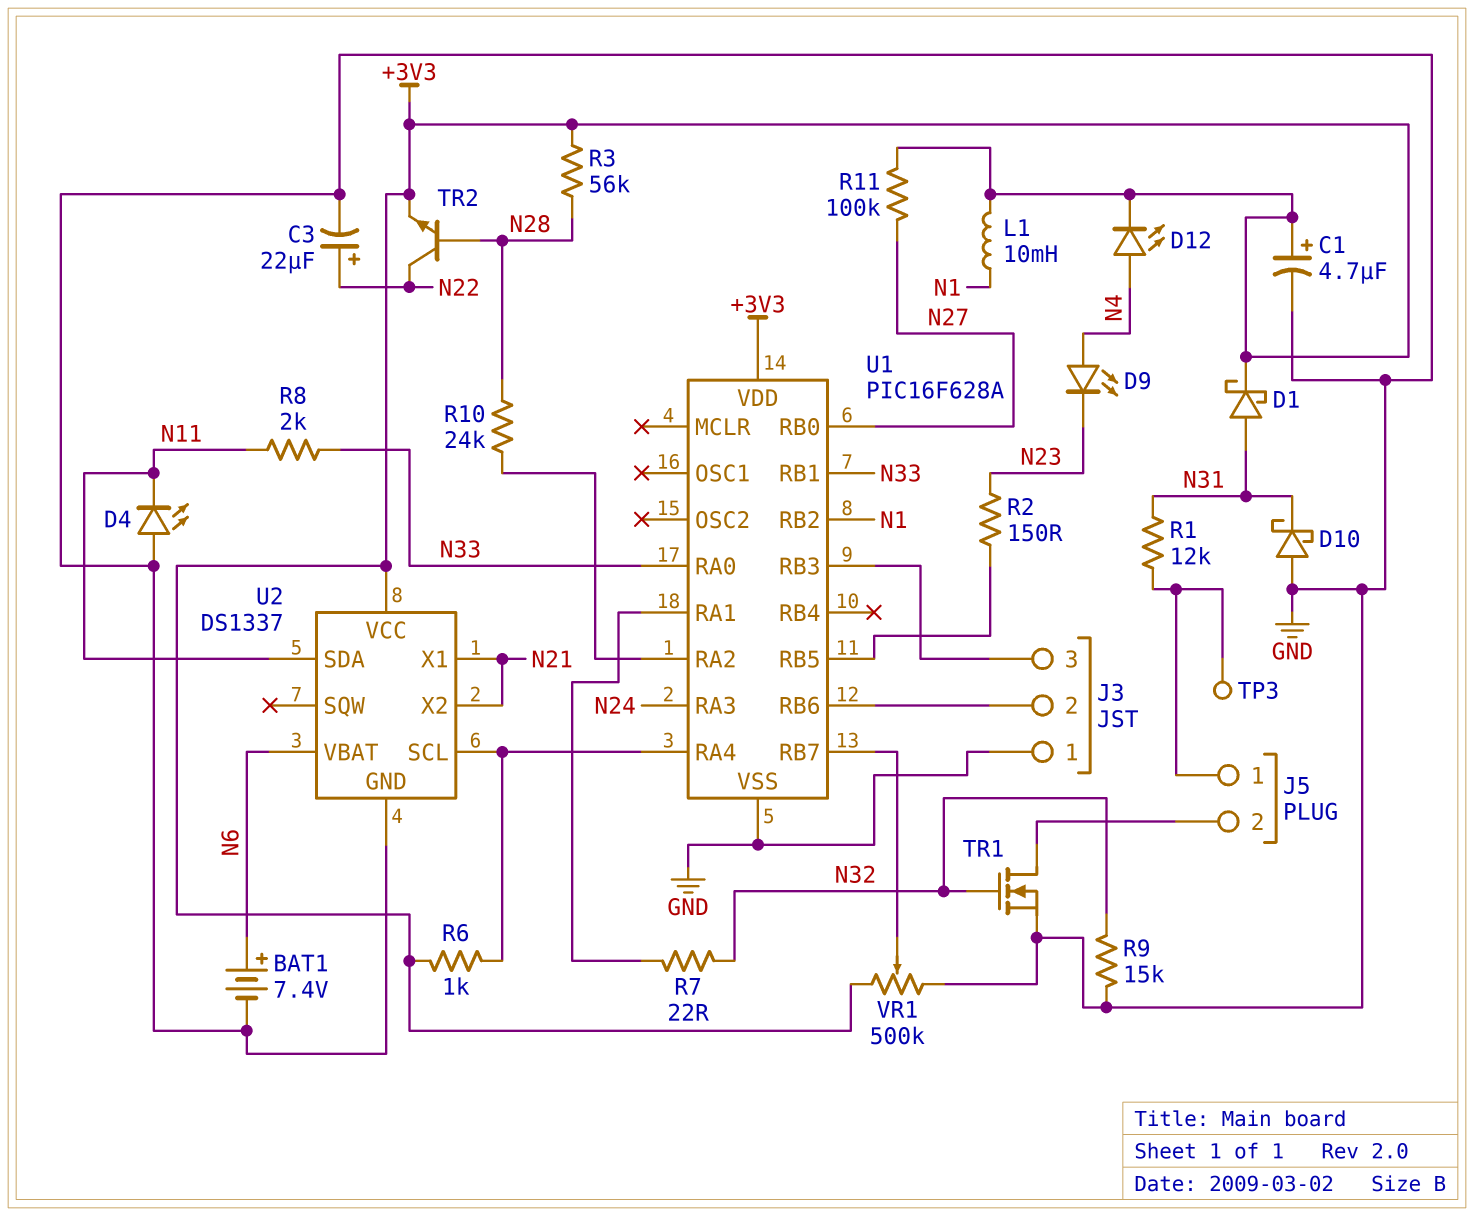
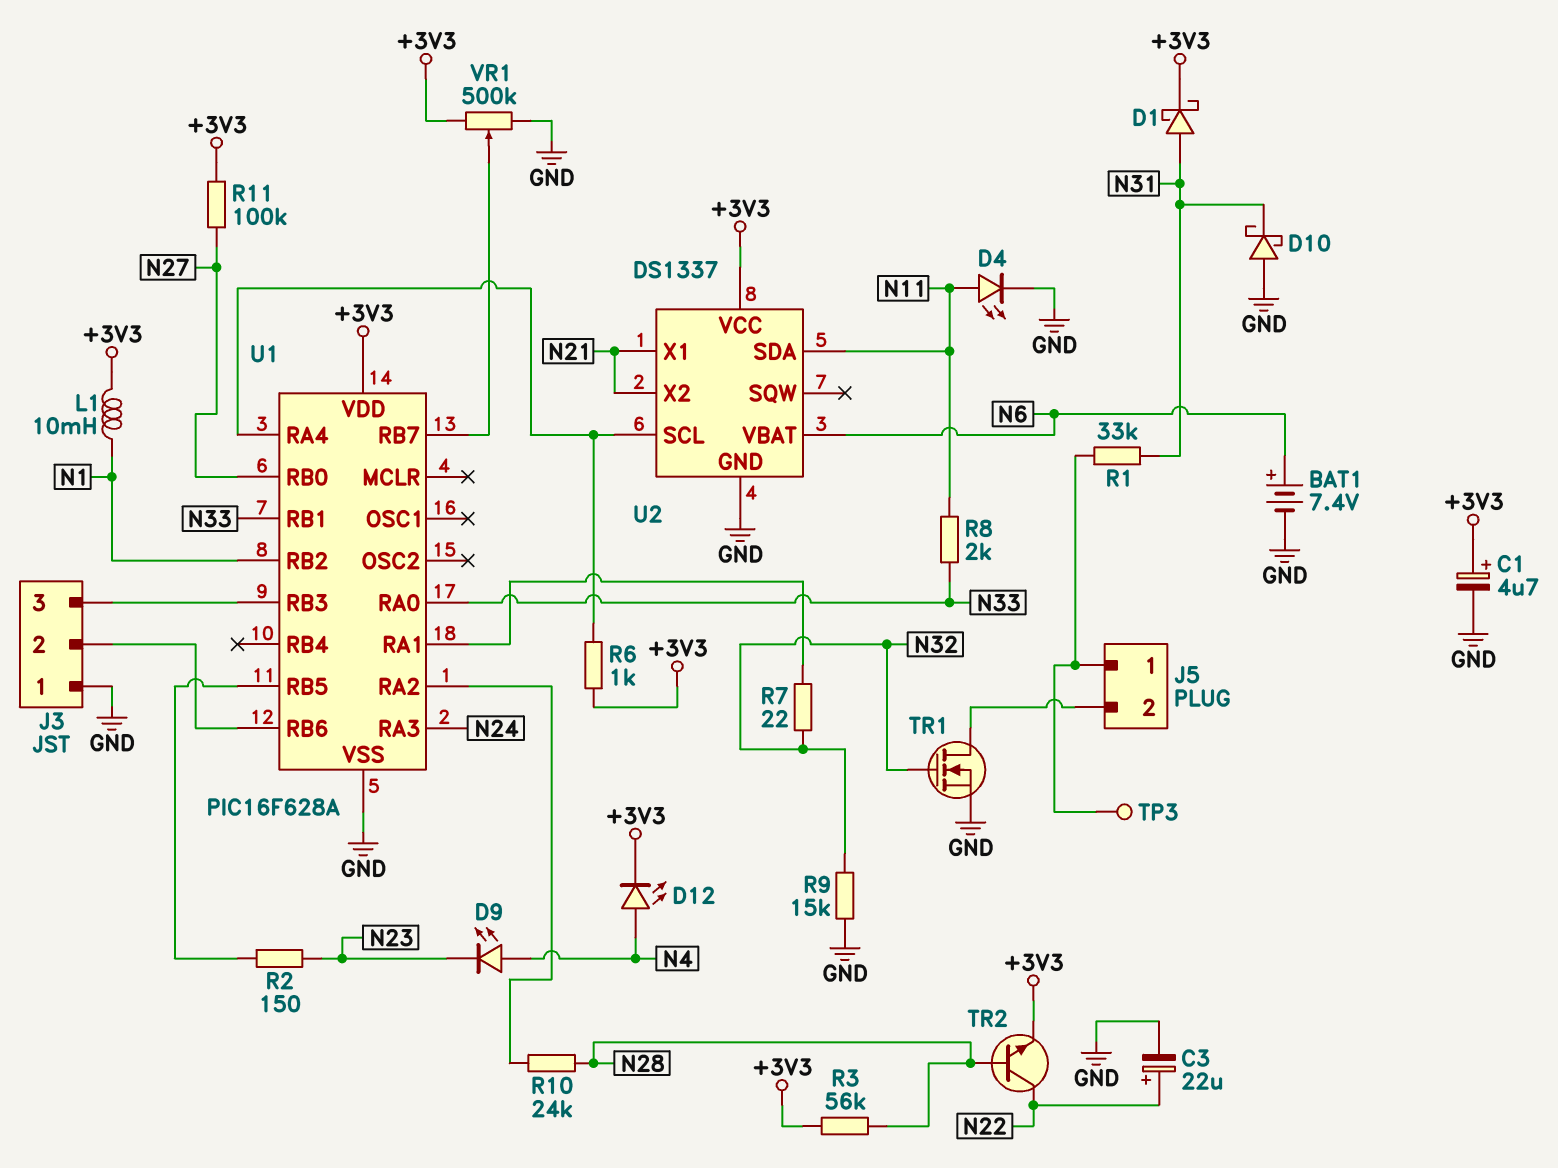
D4: LED (A GND, K N11) -> LED (A N11, K GND)
R1: 12k (J5/1, N31) -> 33k (J5/1, N31)

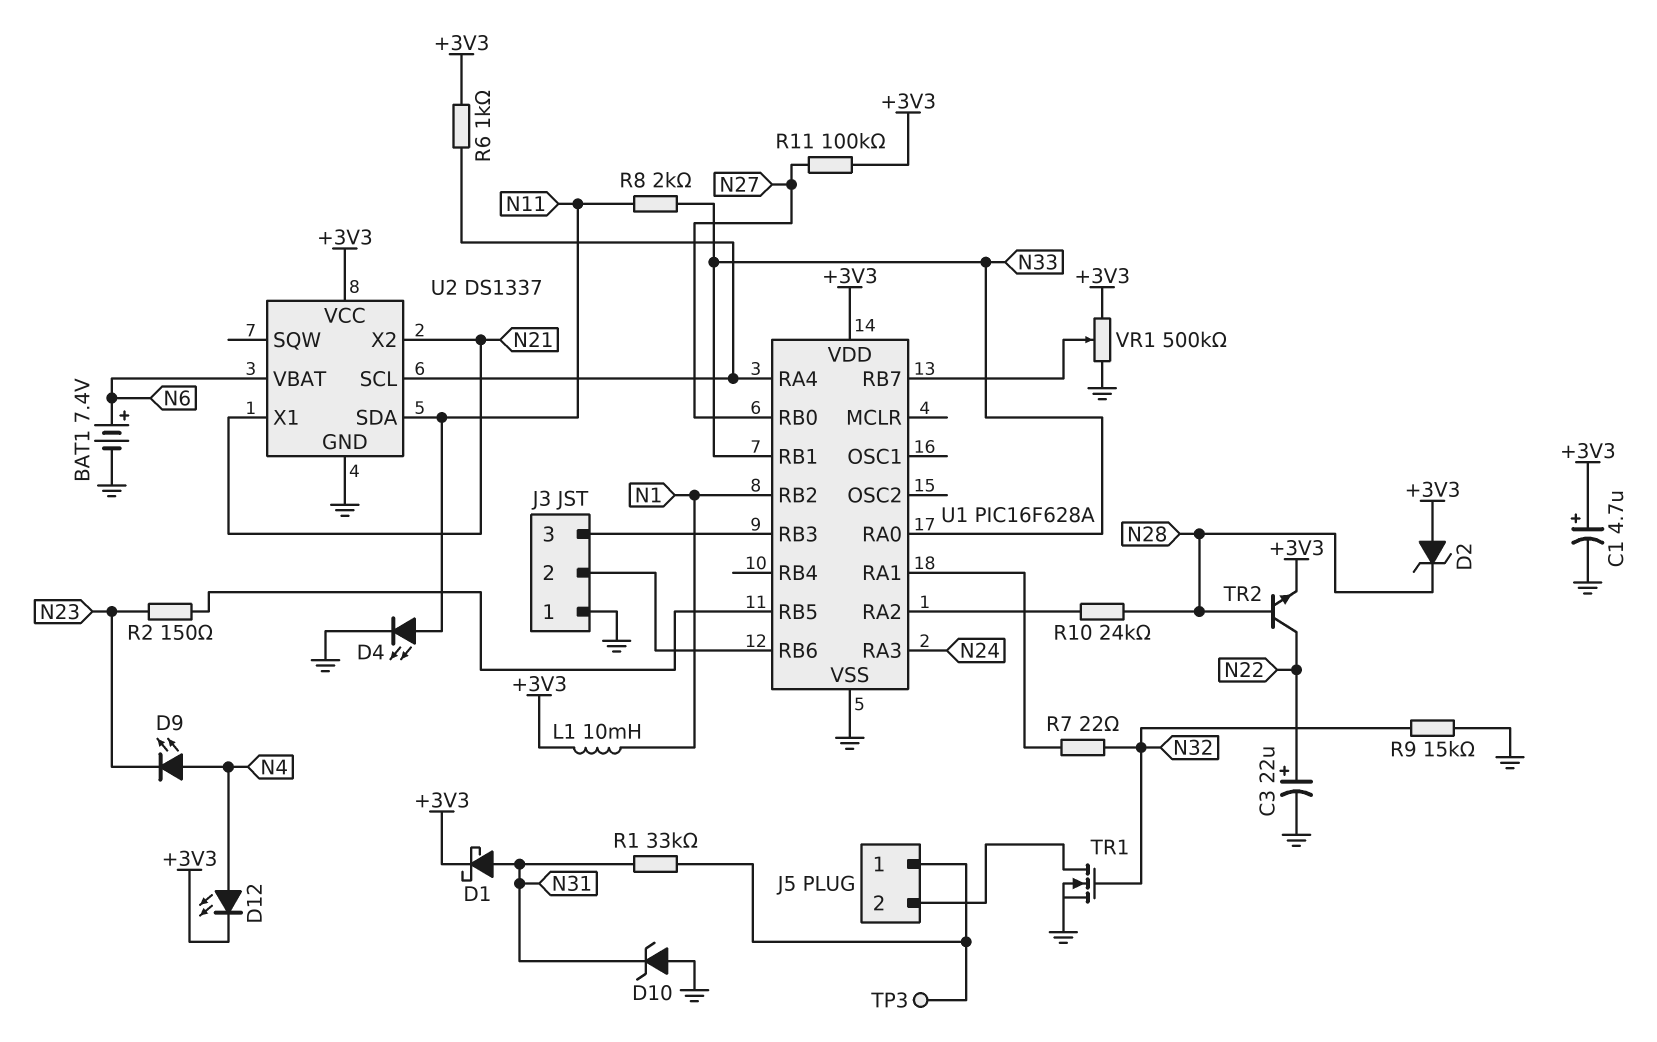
D2: none -> zener (A +3V3, K N28)
D10: schottky (A GND, K N31) -> zener (A GND, K N31)
R3: 56k (+3V3, N28) -> none

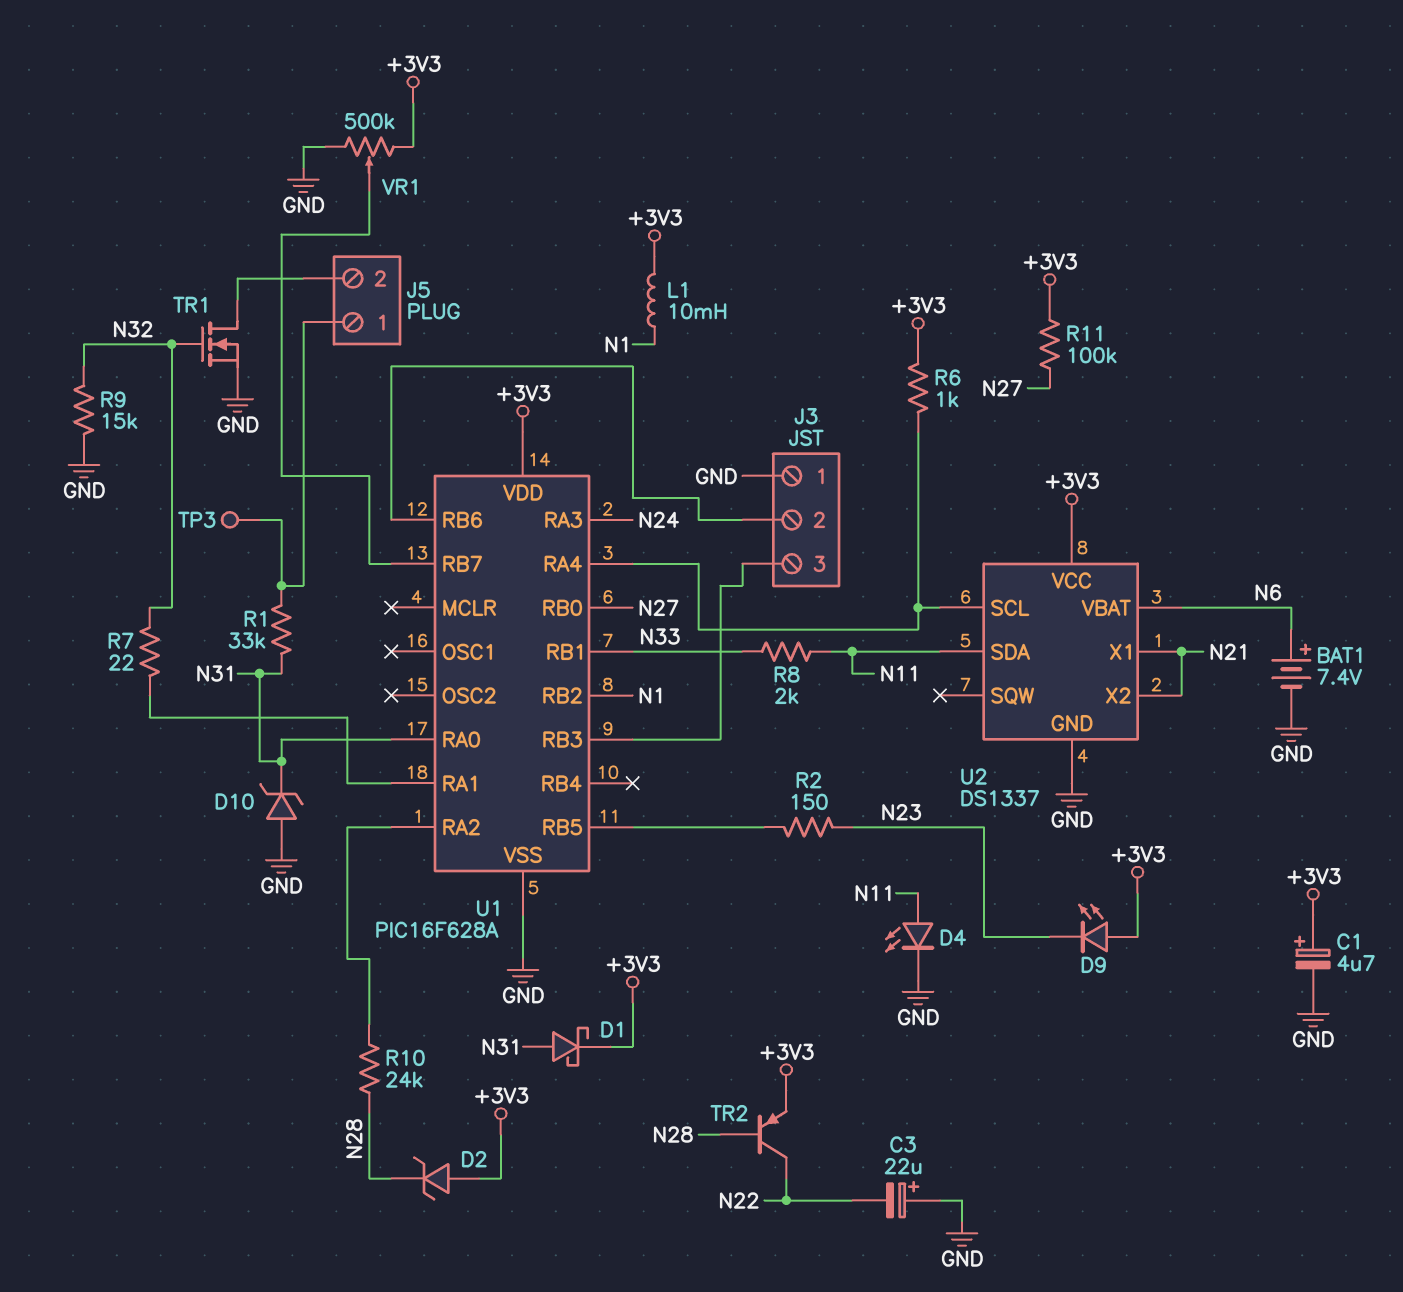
C3: 22uF (plus N22, minus GND) -> 22uF (plus GND, minus N22)
D9: LED (A N4, K N23) -> LED (A +3V3, K N23)
D12: LED (A N4, K +3V3) -> none
TR2: NPN (B N28, C N22, E +3V3) -> PNP (B N28, C N22, E +3V3)
U1 pin RA0: N33 -> N31

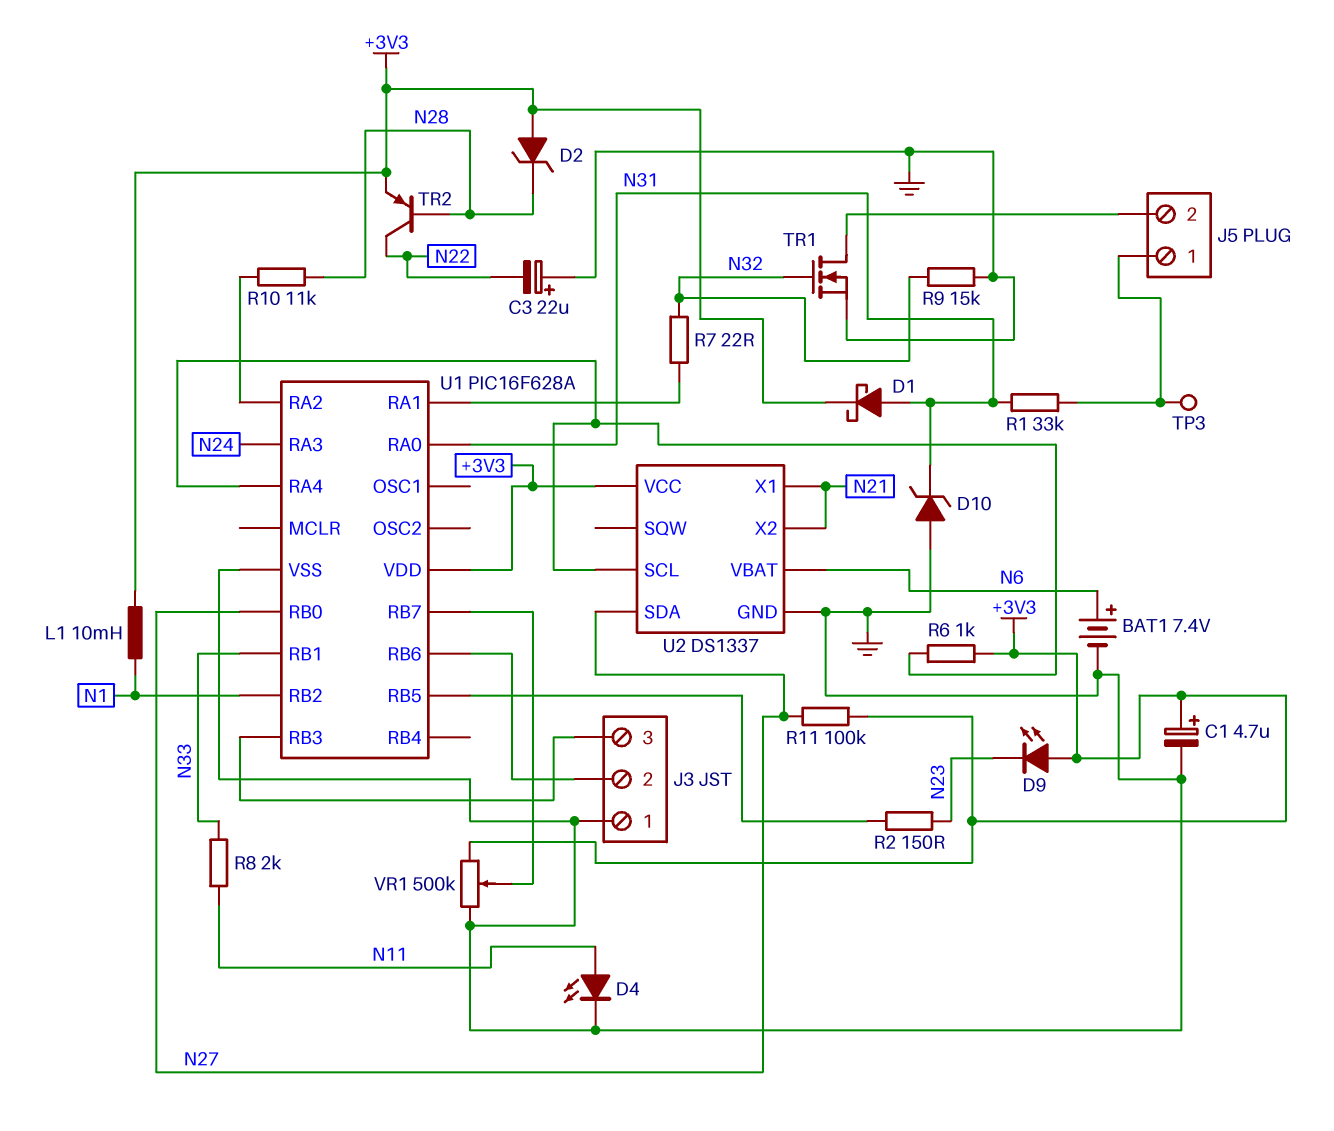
R10: 24k (N28, U1/RA2) -> 11k (N28, U1/RA2)
U2 pin SDA: N11 -> N27

